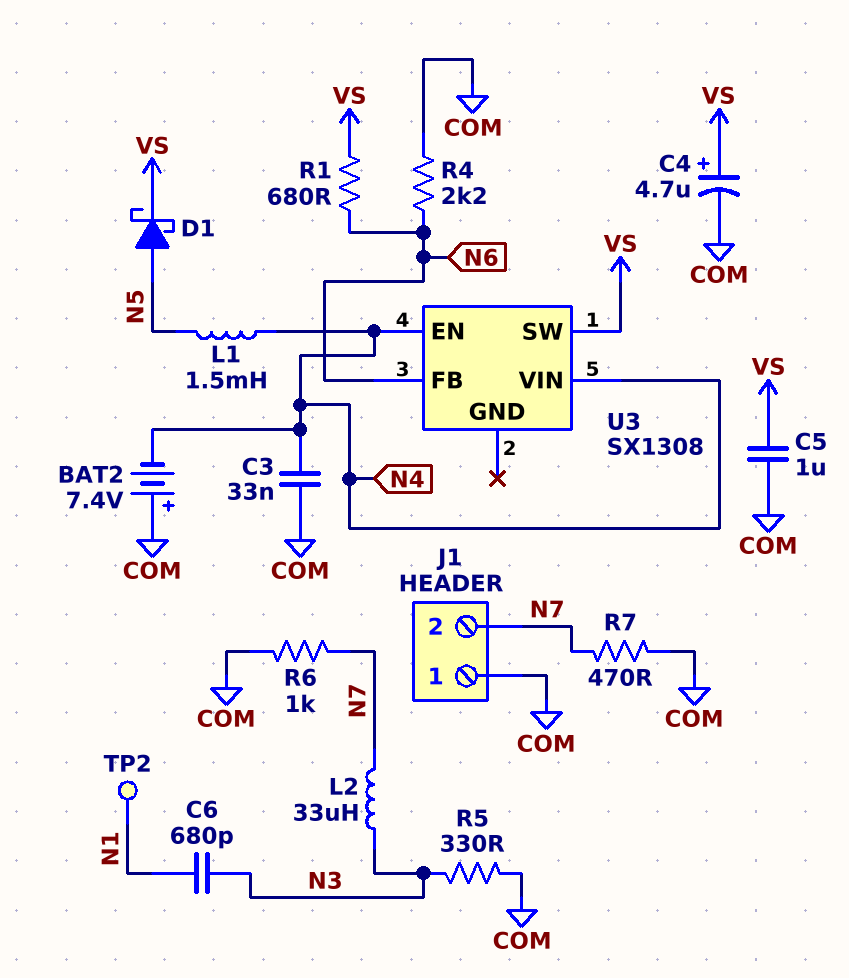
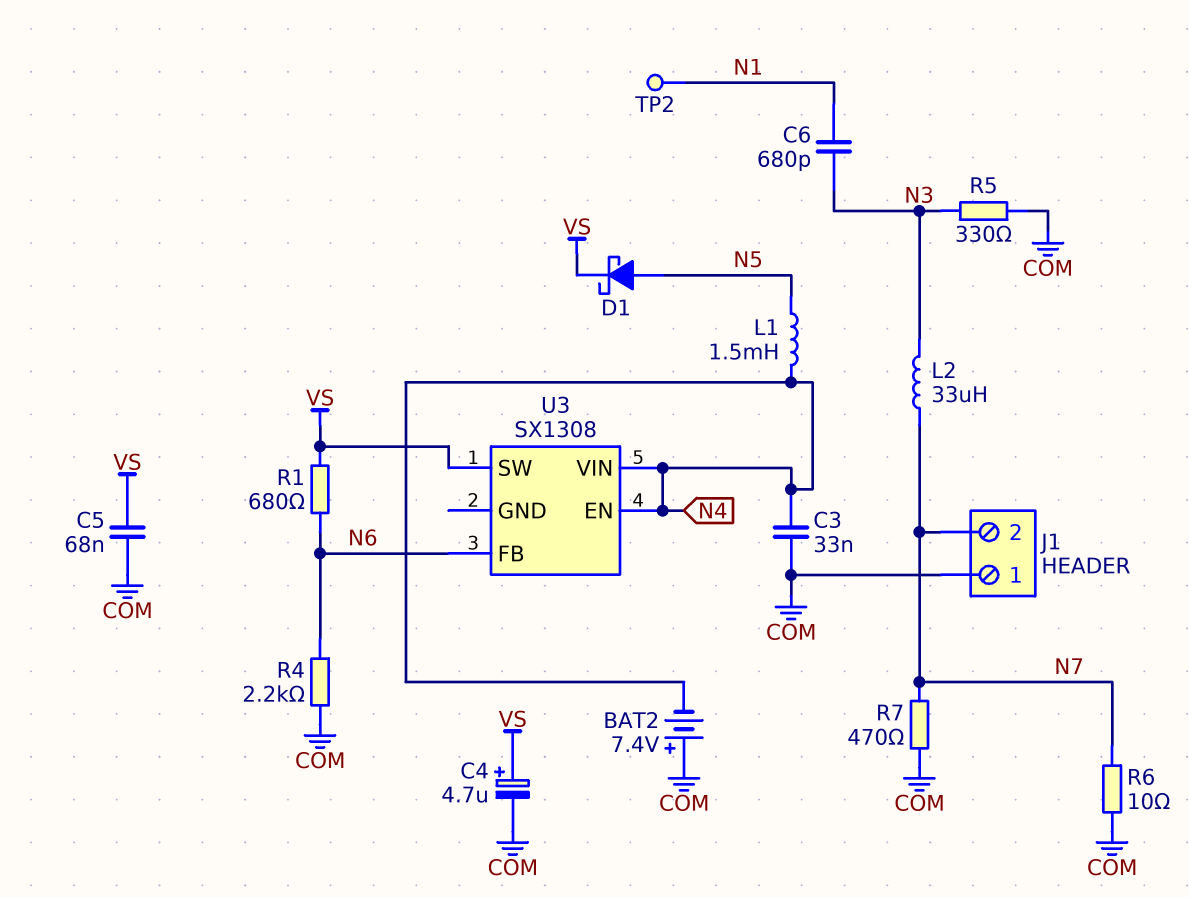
C5: 1uF (COM, VS) -> 68nF (COM, VS)
R6: 1k (COM, N7) -> 10 (COM, N7)

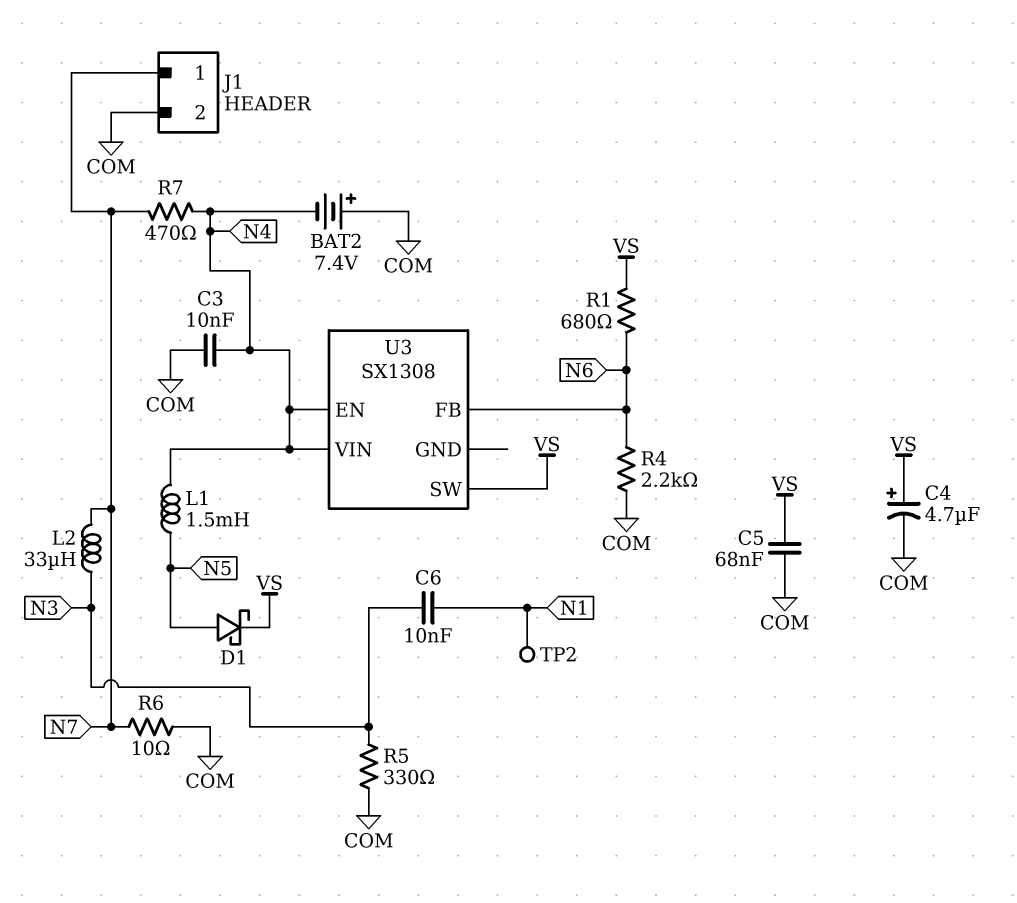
C3: 33nF (COM, N4) -> 10nF (COM, N4)
C6: 680pF (N1, N3) -> 10nF (N1, N3)
J1 pin 1: COM -> N7
J1 pin 2: N7 -> COM
R7: 470 (COM, N7) -> 470 (N4, N7)

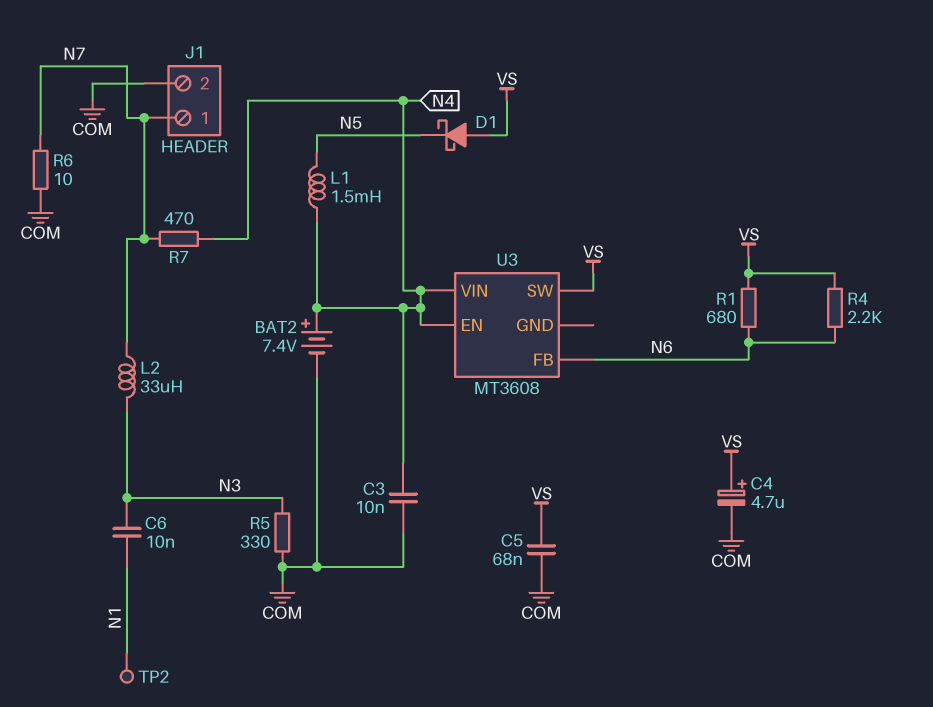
BAT2: 7.4V (plus COM, minus N4) -> 7.4V (plus N4, minus COM)
D1: schottky (A N5, K VS) -> schottky (A VS, K N5)
R4: 2.2k (COM, N6) -> 2.2k (N6, VS)
U3: SX1308 -> MT3608

